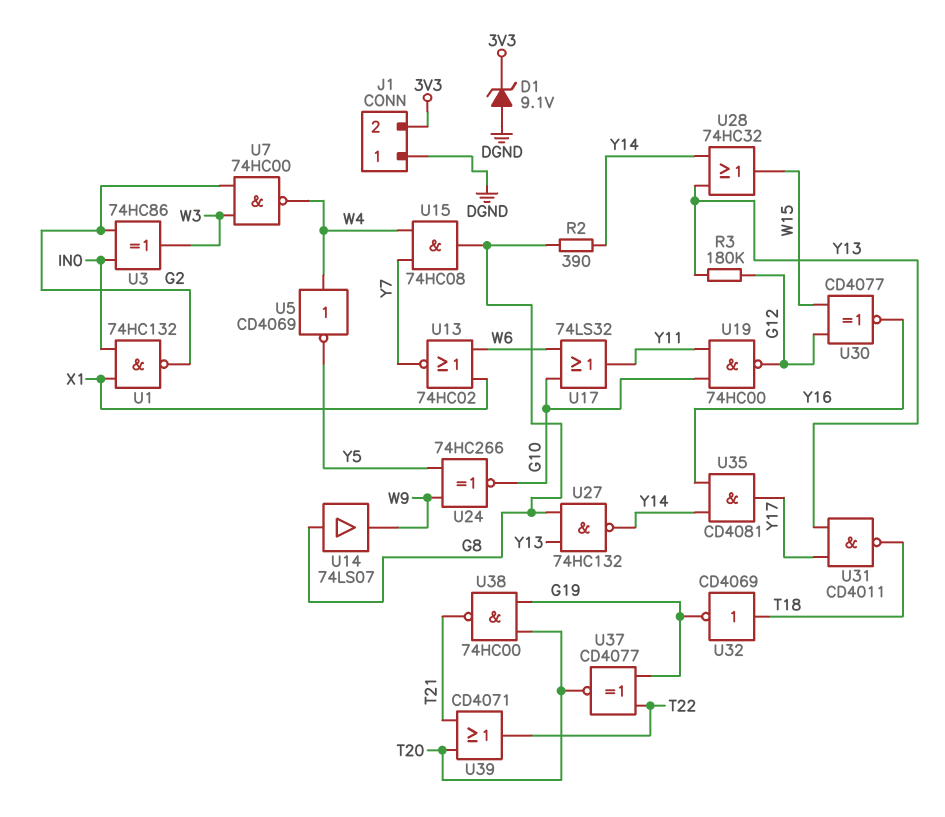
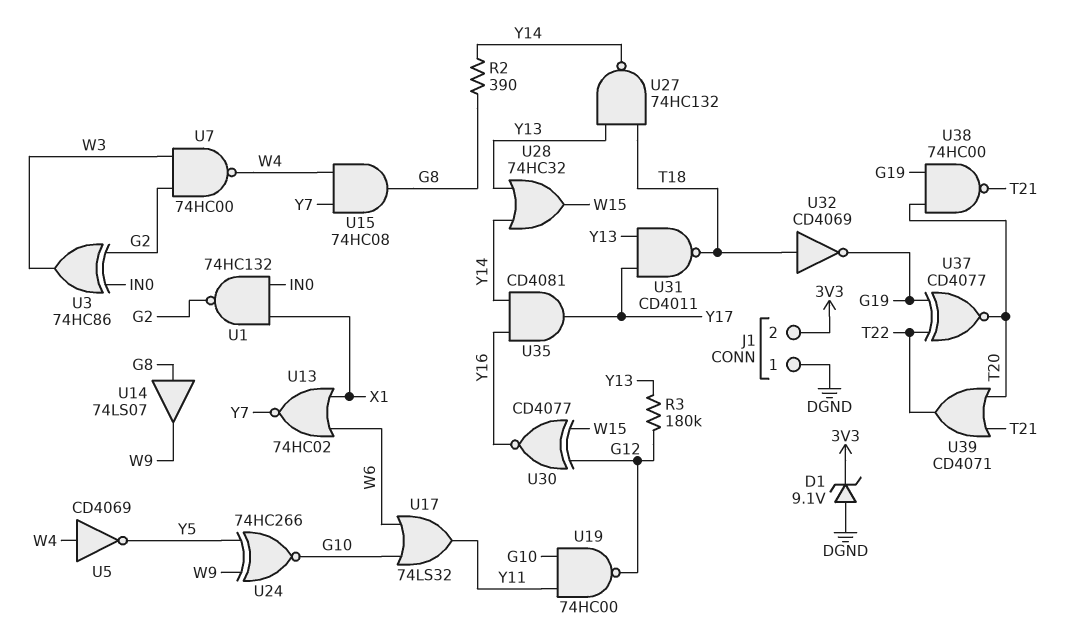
U27: NAND 74HC132 (in G8, in Y13, out Y14) -> NAND 74HC132 (in T18, in Y13, out Y14)

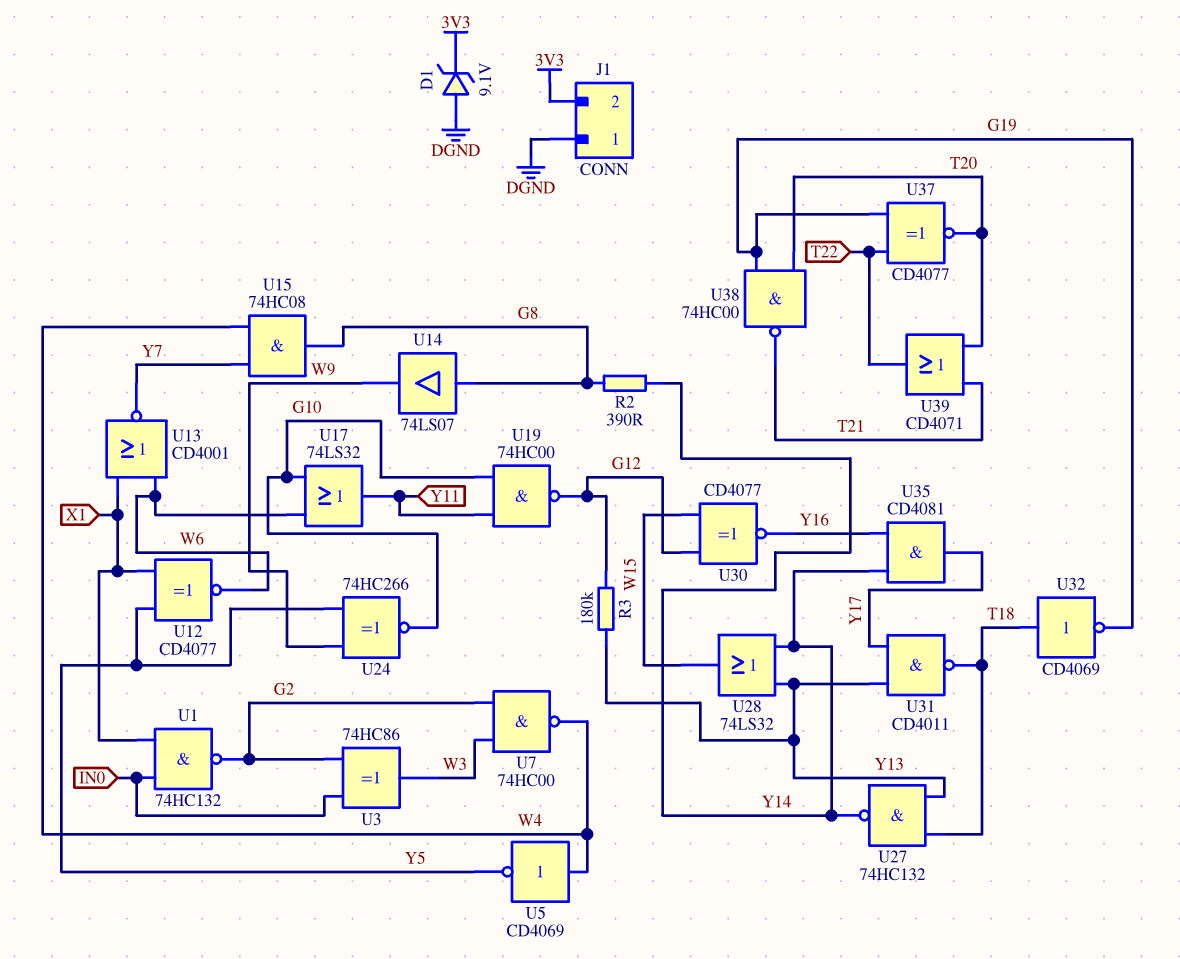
U12: none -> XNOR CD4077 (in X1, in Y5, out W6)
U13: NOR 74HC02 (in W6, in X1, out Y7) -> NOR CD4001 (in W6, in X1, out Y7)
U28: OR 74HC32 (in Y13, in Y14, out W15) -> OR 74LS32 (in Y13, in Y14, out W15)

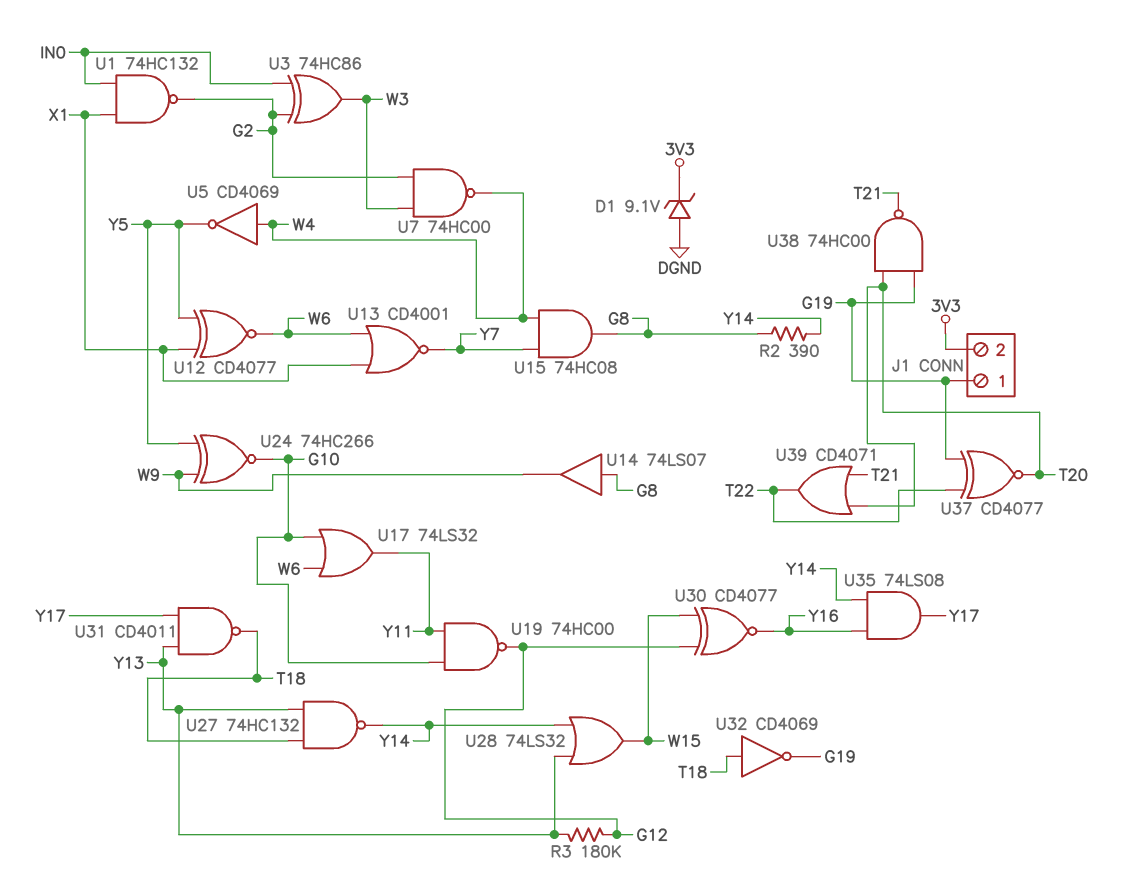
J1 pin 1: DGND -> G19
U35: AND CD4081 (in Y14, in Y16, out Y17) -> AND 74LS08 (in Y14, in Y16, out Y17)

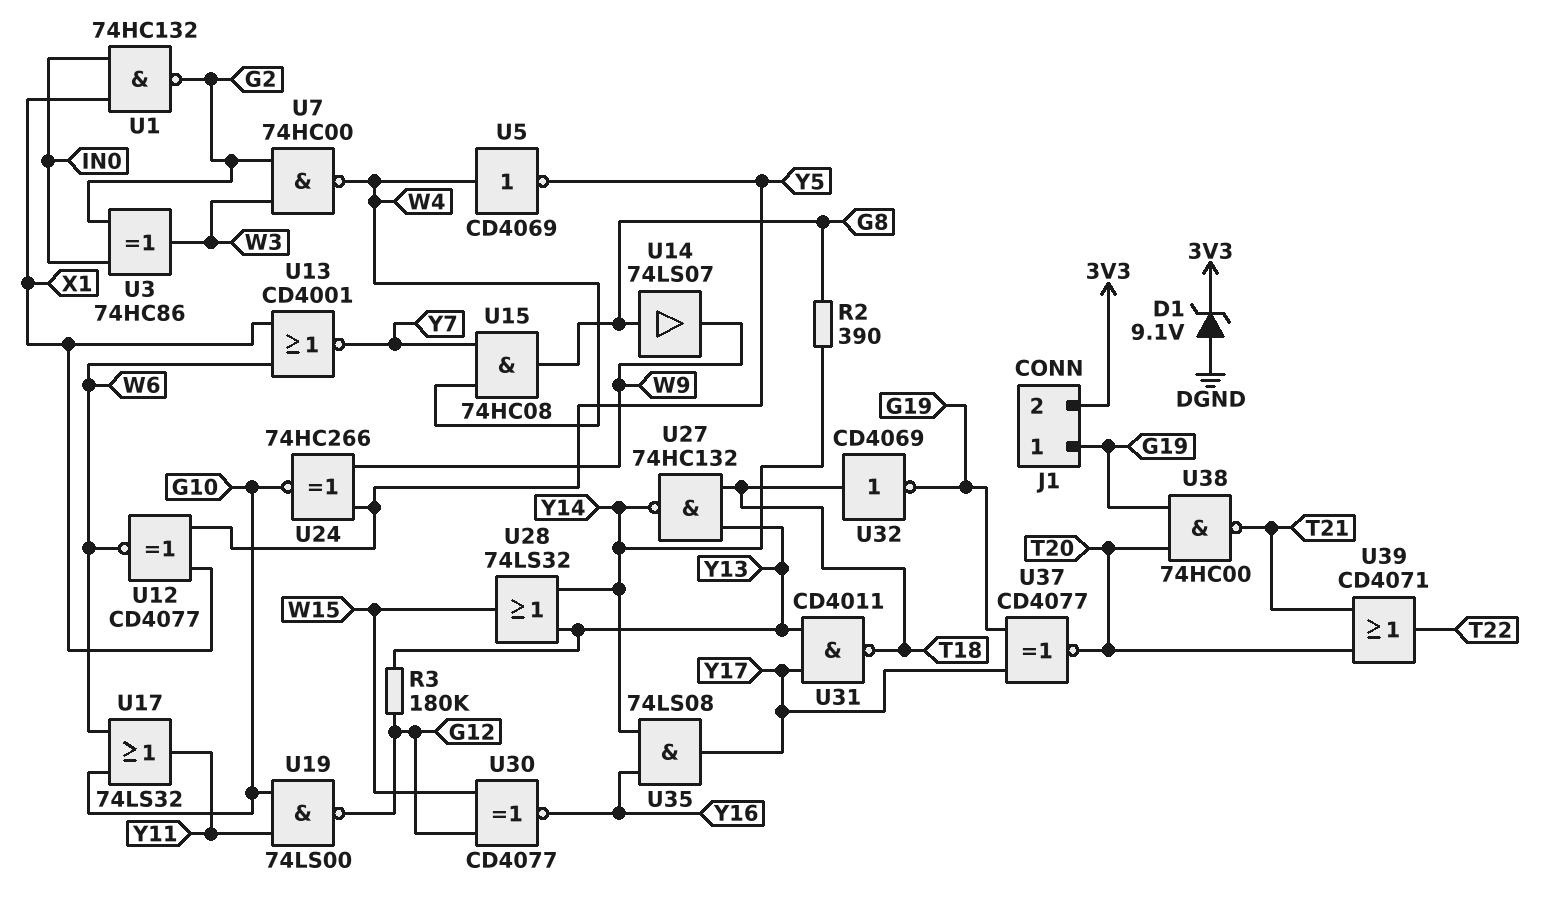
U19: NAND 74HC00 (in G10, in Y11, out G12) -> NAND 74LS00 (in G10, in Y11, out G12)
U37: XNOR CD4077 (in G19, in T22, out T20) -> XNOR CD4077 (in G19, in Y17, out T20)

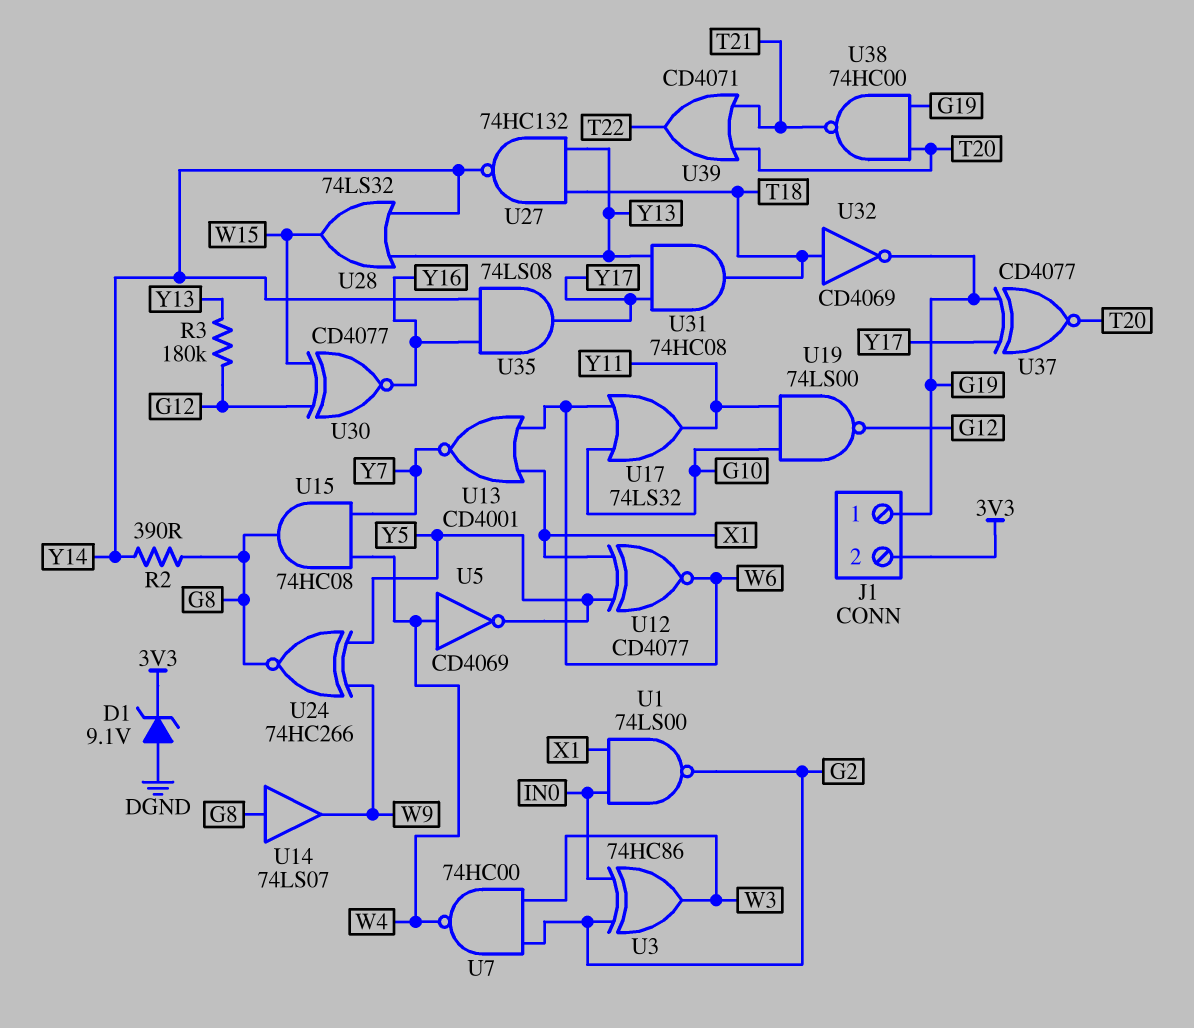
U1: NAND 74HC132 (in IN0, in X1, out G2) -> NAND 74LS00 (in IN0, in X1, out G2)
U24: XNOR 74HC266 (in W9, in Y5, out G10) -> XNOR 74HC266 (in W9, in Y5, out G8)
U31: NAND CD4011 (in Y13, in Y17, out T18) -> AND 74HC08 (in Y13, in Y17, out T18)

